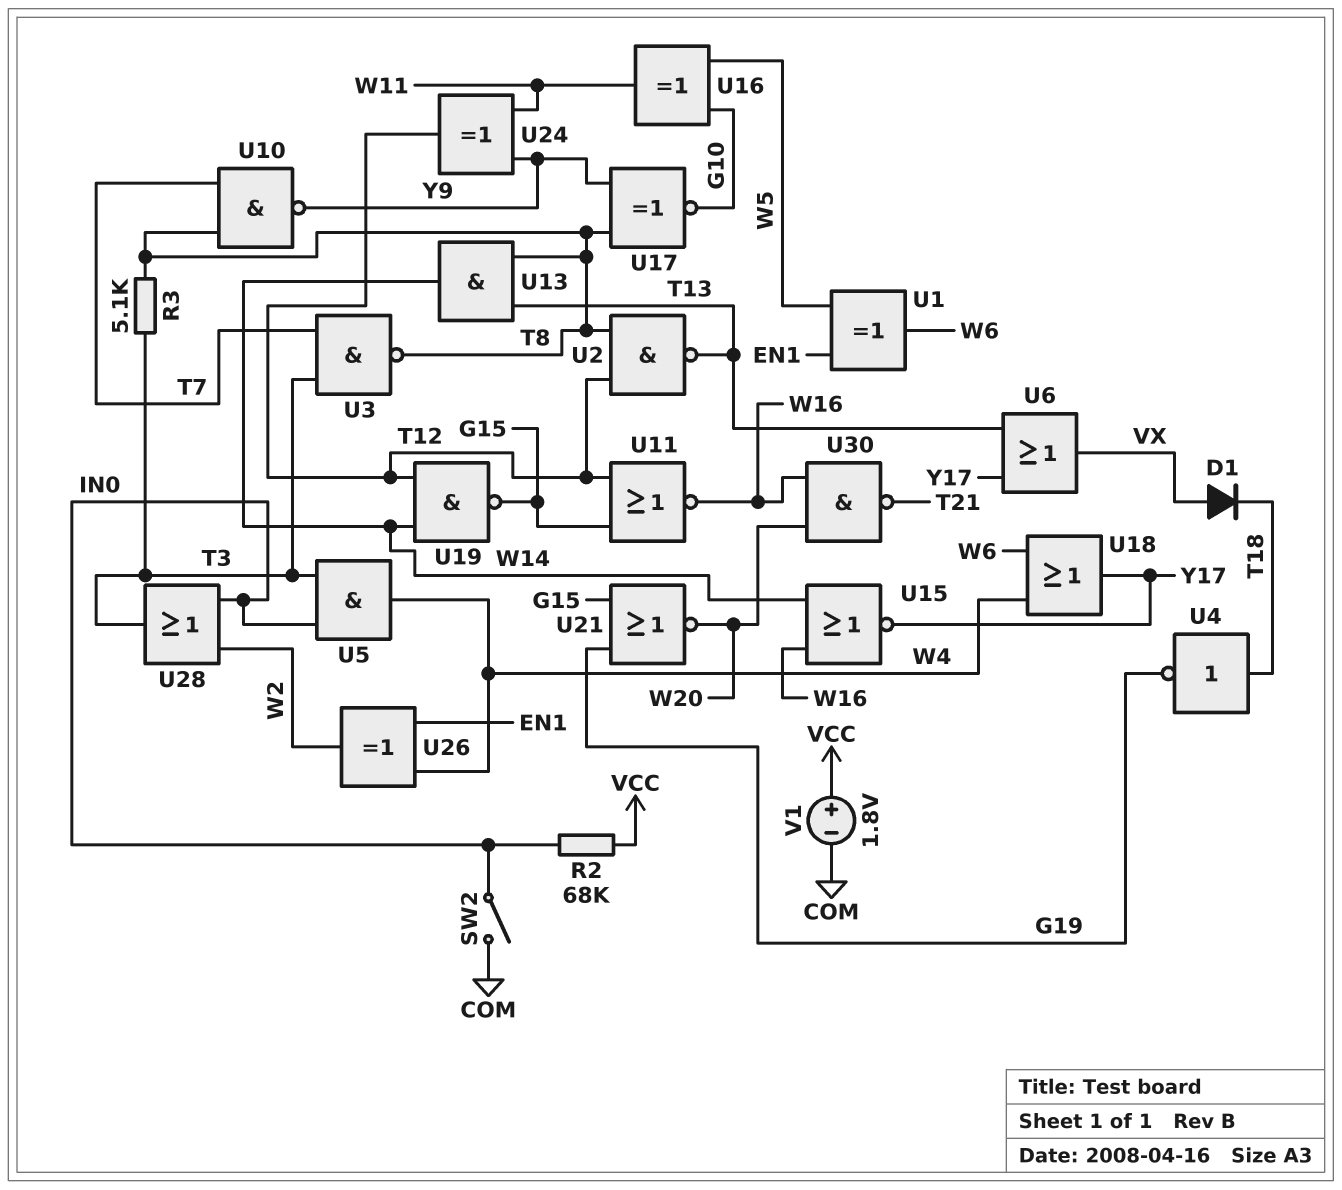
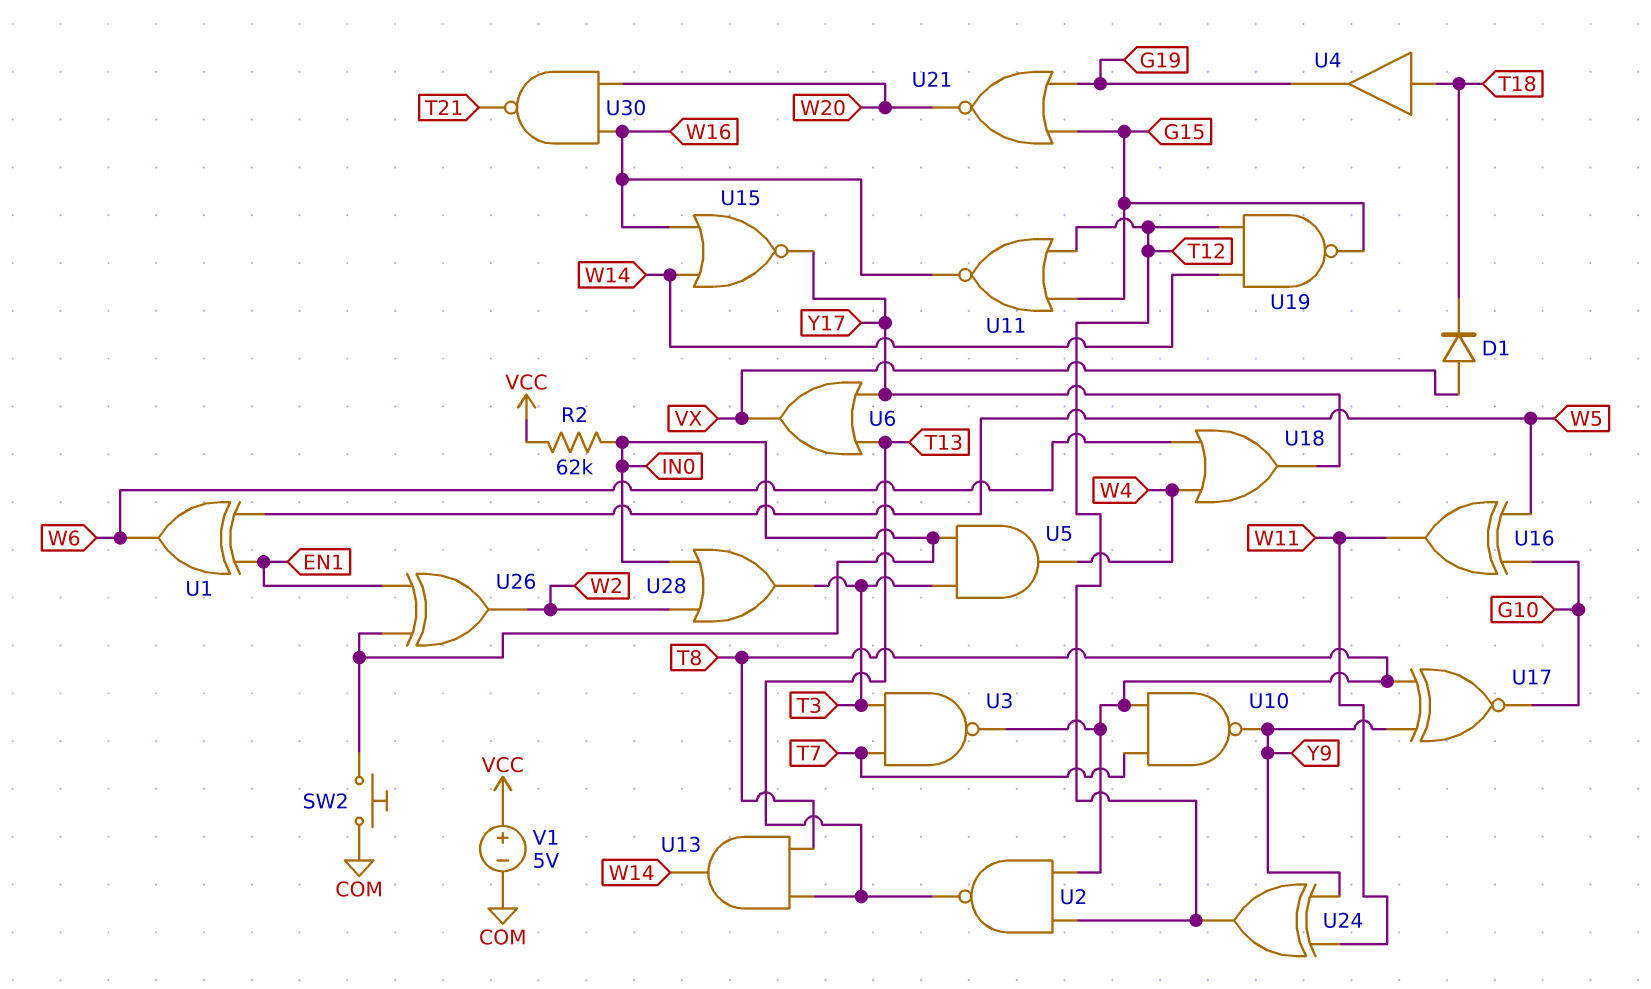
R2: 68k (IN0, VCC) -> 62k (IN0, VCC)
R3: 5.1k (T3, T8) -> none
SW2: switch (COM, IN0) -> button (COM, IN0)
U4: NOT (in T18, out G19) -> buffer (in T18, out G19)
U26: XOR (in EN1, in W4, out W2) -> XOR (in EN1, in IN0, out W2)
V1: 1.8V (plus VCC, minus COM) -> 5V (plus VCC, minus COM)

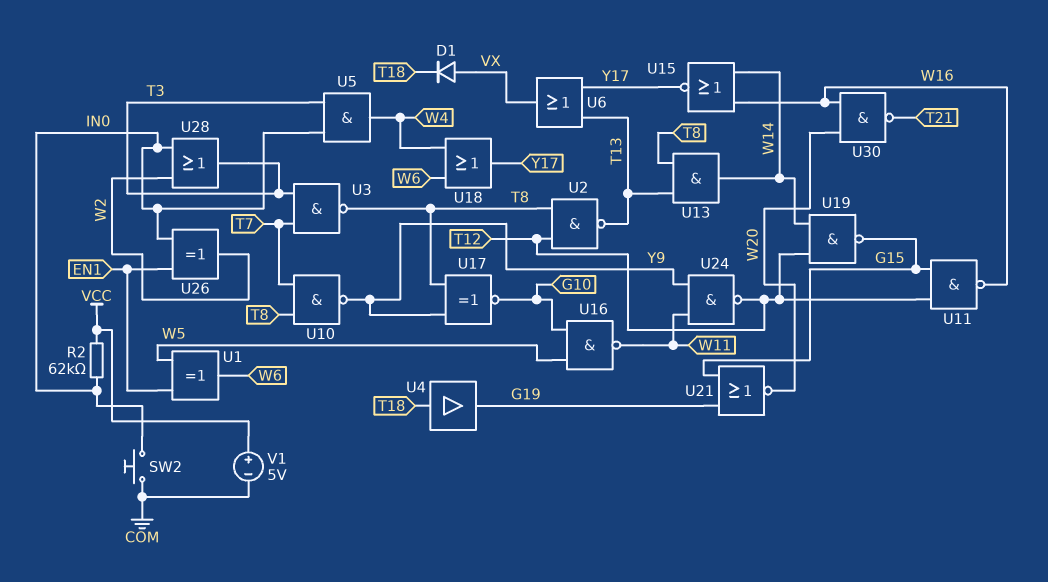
U11: NOR (in G15, in T12, out W16) -> NAND (in G15, in T12, out W16)
U16: XOR (in G10, in W5, out W11) -> NAND (in G10, in W5, out W11)
U24: XOR (in W11, in Y9, out T12) -> NAND (in W11, in Y9, out T12)

